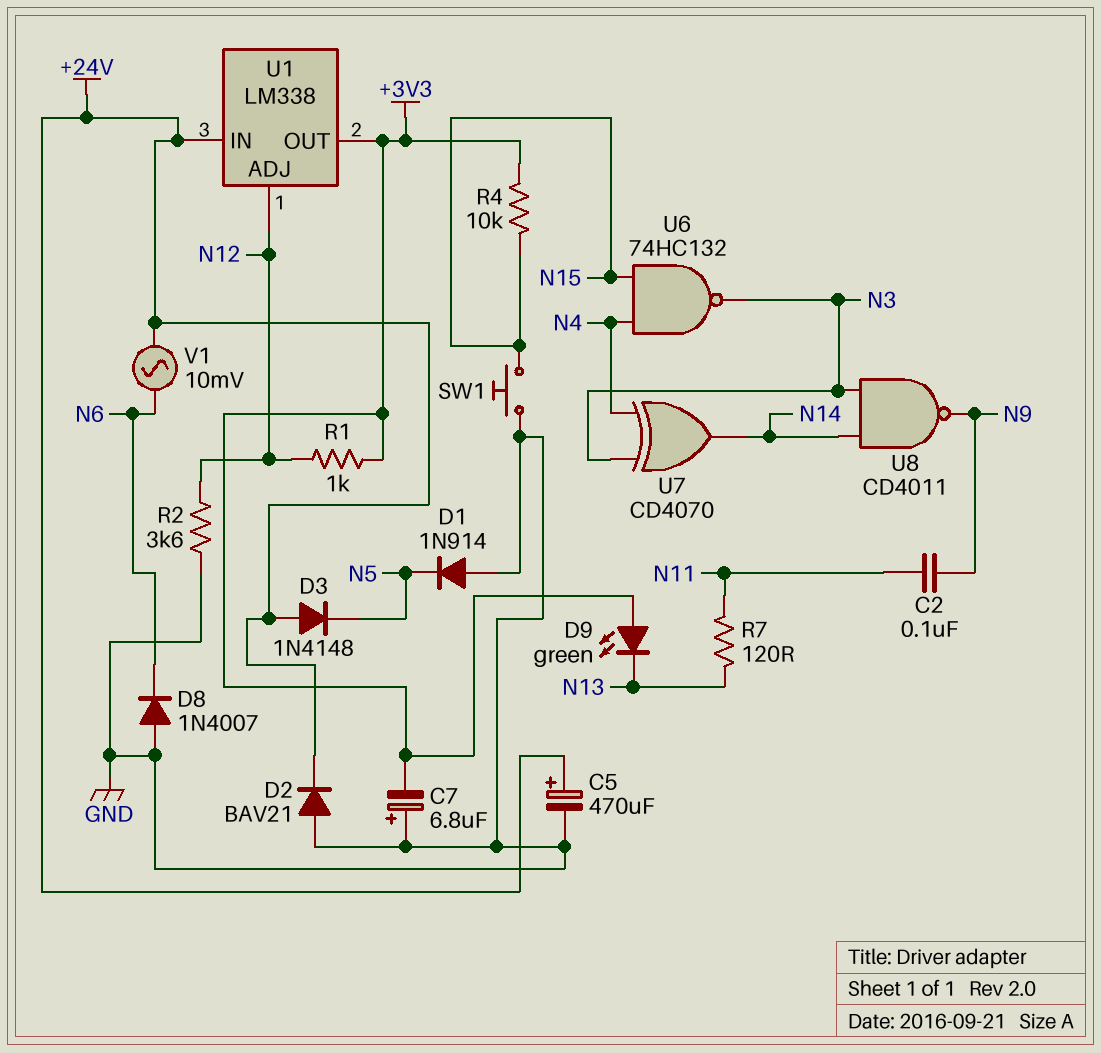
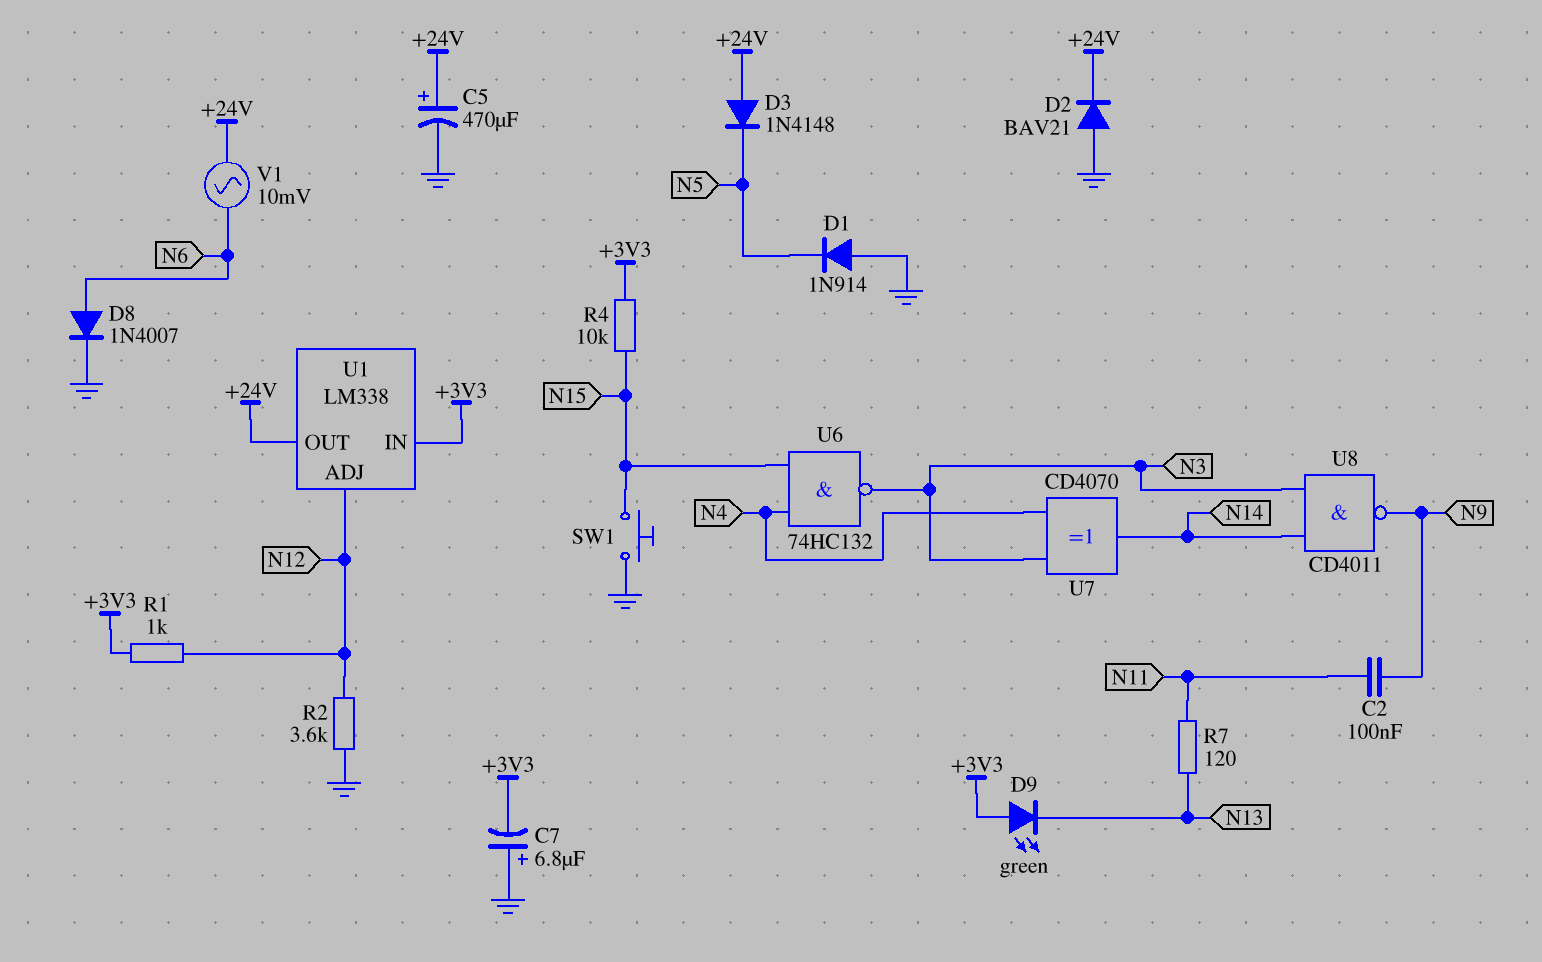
D8: diode 1N4007 (A GND, K N6) -> diode 1N4007 (A N6, K GND)
U1 pin IN: +24V -> +3V3
U1 pin OUT: +3V3 -> +24V

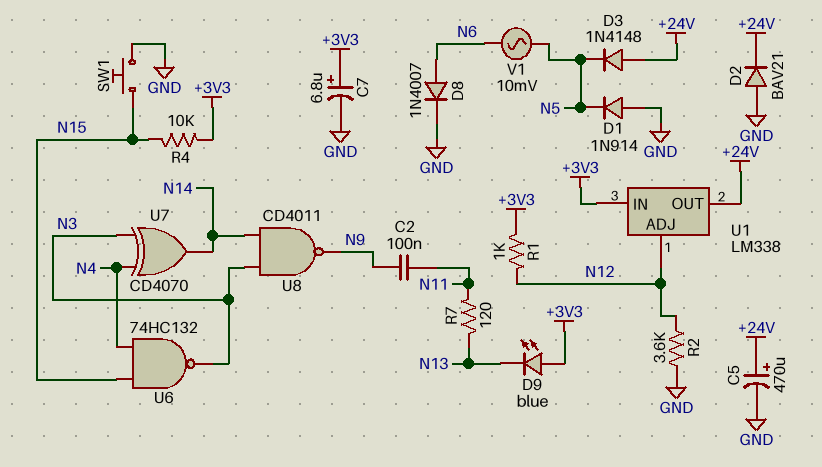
C7: 6.8uF (plus GND, minus +3V3) -> 6.8uF (plus +3V3, minus GND)
D9: LED green (A +3V3, K N13) -> LED blue (A +3V3, K N13)
V1: AC 10mV (+24V, N6) -> AC 10mV (N5, N6)

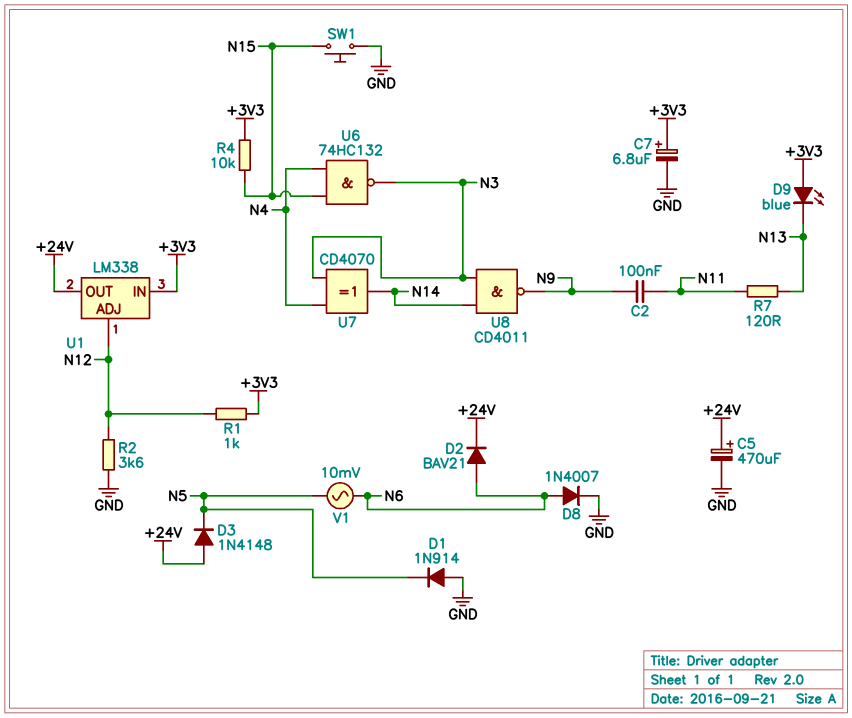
D2: diode BAV21 (A GND, K +24V) -> diode BAV21 (A N6, K +24V)

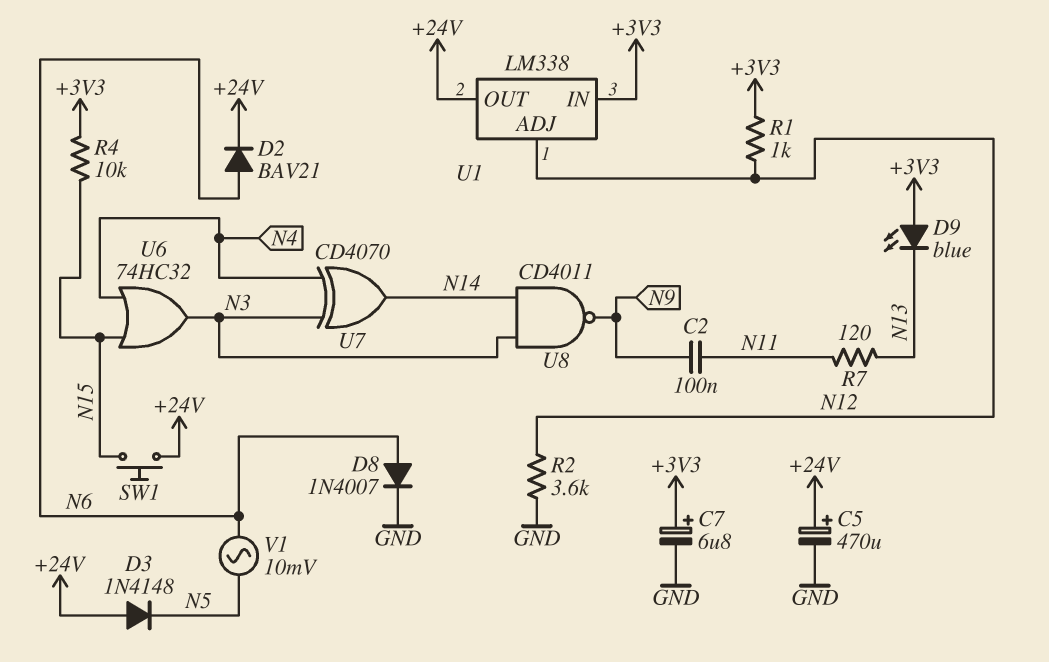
D1: diode 1N914 (A GND, K N5) -> none
SW1: button (GND, N15) -> button (+24V, N15)
U6: NAND 74HC132 (in N4, in N15, out N3) -> OR 74HC32 (in N4, in N15, out N3)

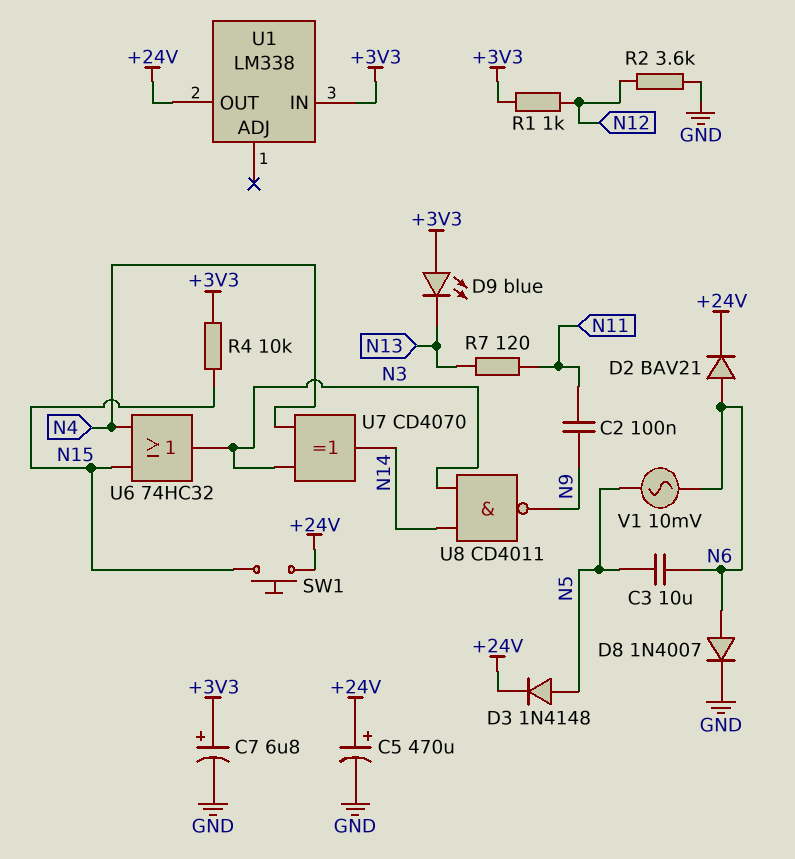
C3: none -> 10uF (N5, N6)
D3: diode 1N4148 (A +24V, K N5) -> diode 1N4148 (A N5, K +24V)
U1 pin ADJ: N12 -> none

